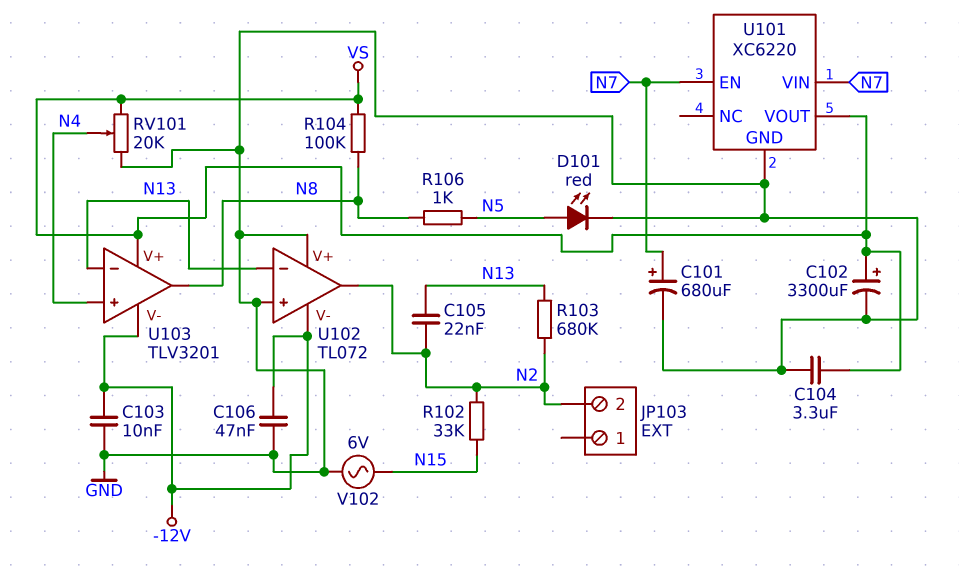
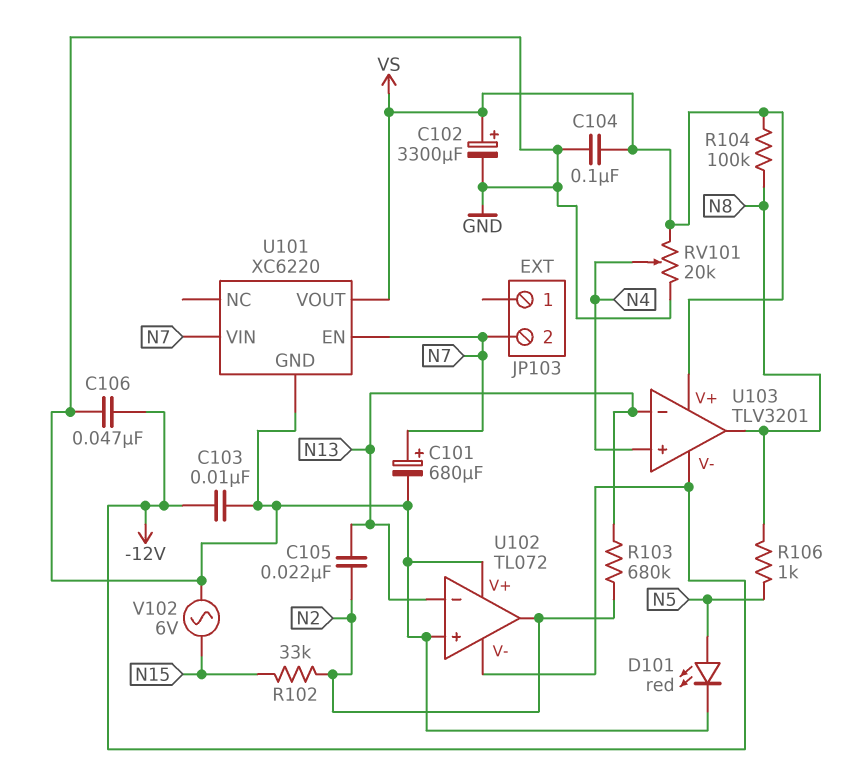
C104: 3.3uF (GND, VS) -> 100nF (GND, VS)
JP103 pin 2: N2 -> N7

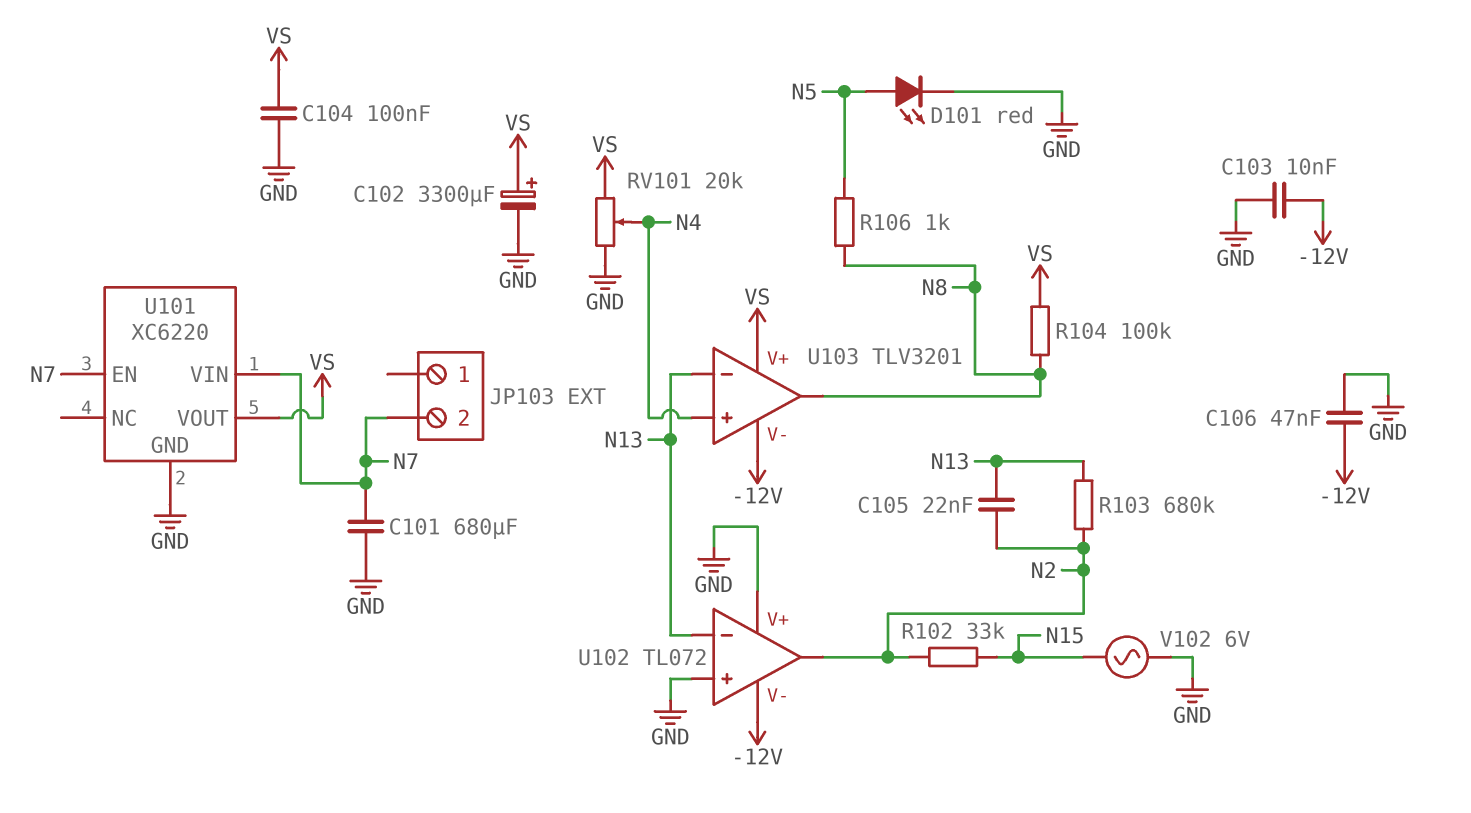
C101: 680uF (plus N7, minus GND) -> 680uF (GND, N7)

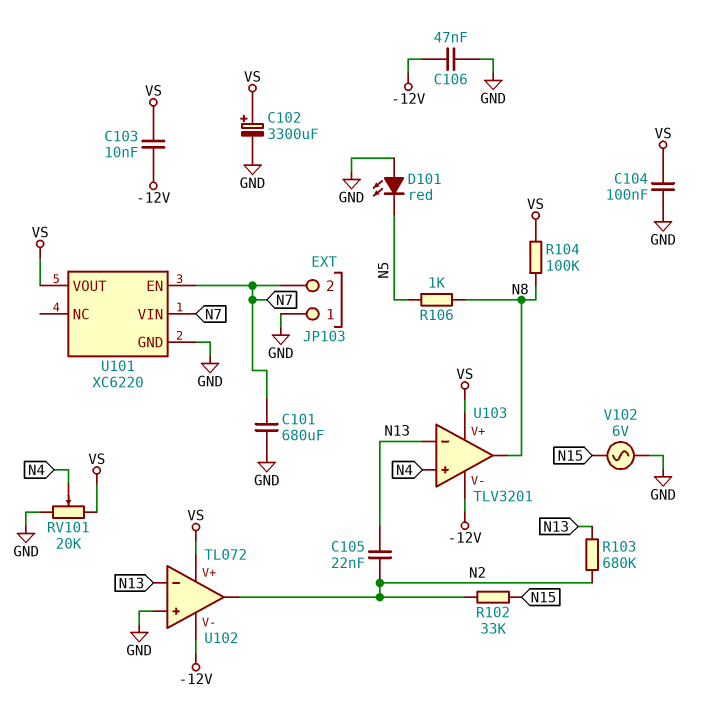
C103: 10nF (-12V, GND) -> 10nF (-12V, VS)
D101: LED red (A N5, K GND) -> LED red (A GND, K N5)
JP103 pin 1: none -> GND
U102 pin V+: GND -> VS

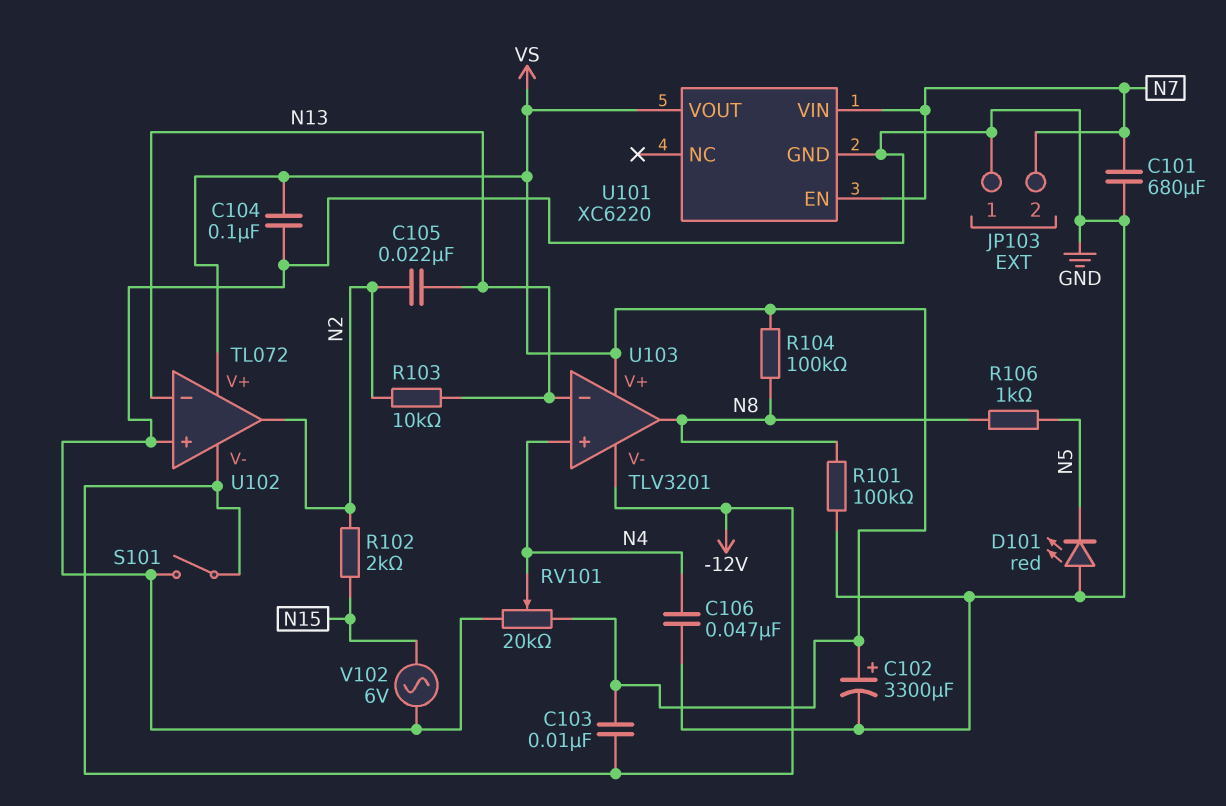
C106: 47nF (-12V, GND) -> 47nF (GND, N4)
R101: none -> 100k (GND, N8)
R102: 33k (N2, N15) -> 2k (N2, N15)
R103: 680k (N2, N13) -> 10k (N2, N13)
S101: none -> switch (-12V, GND)

